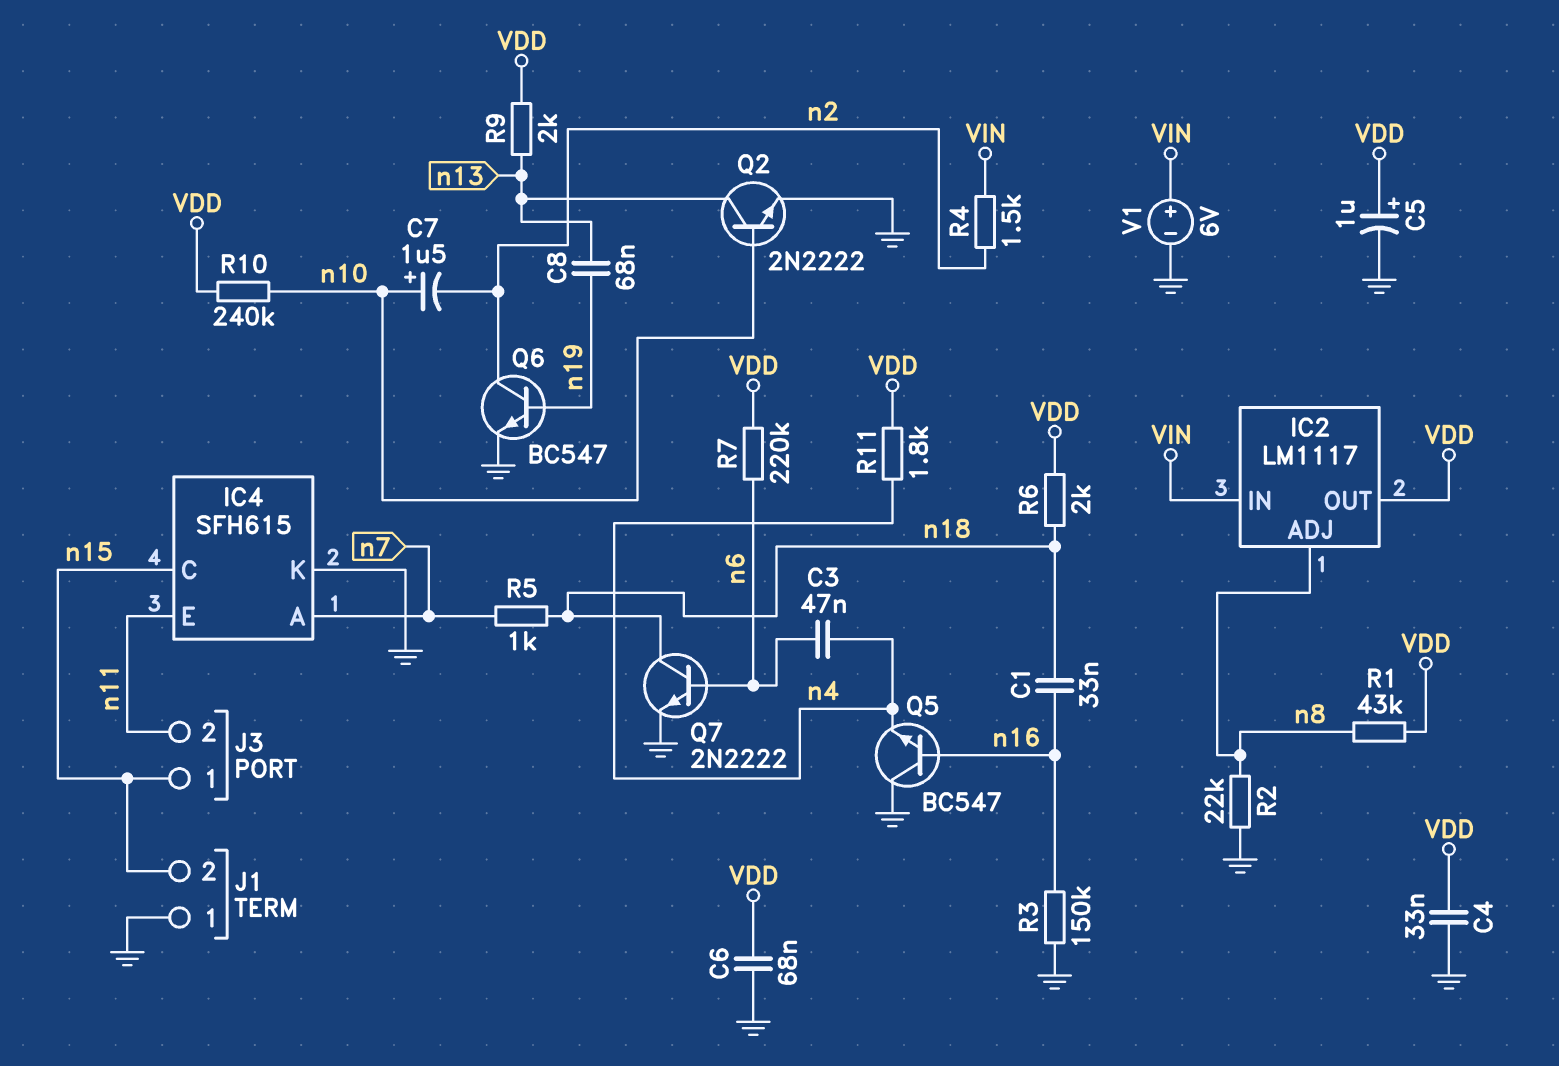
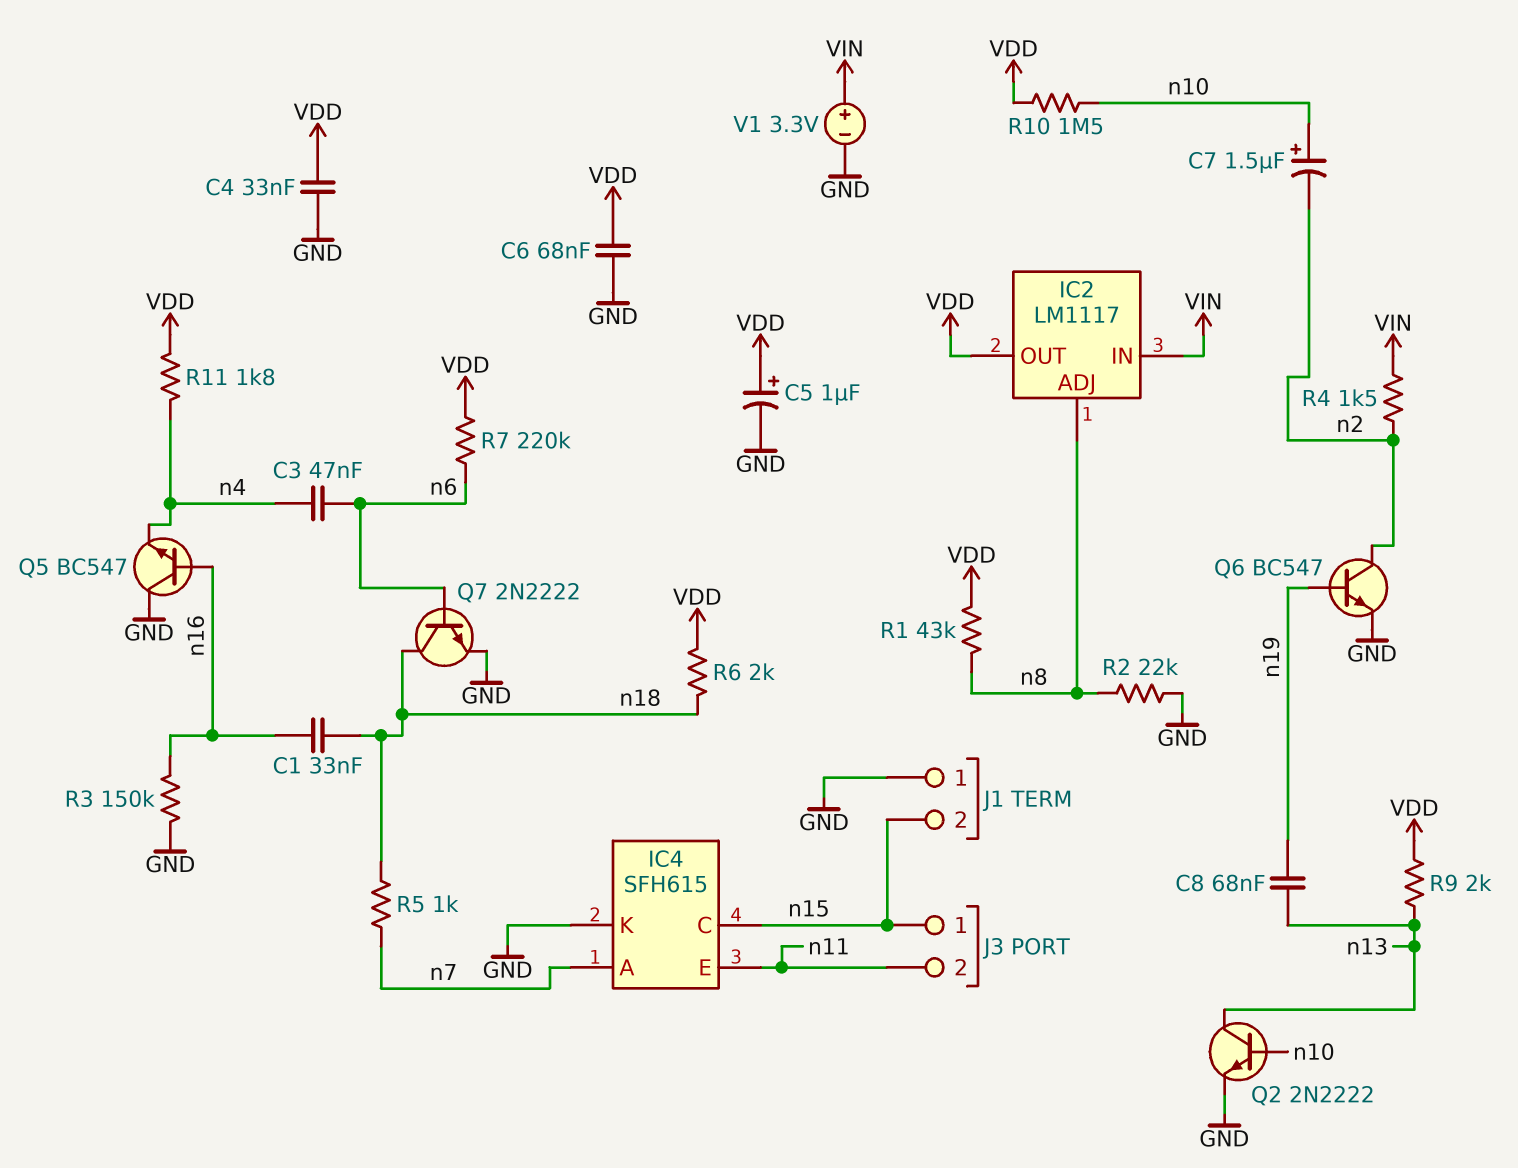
R10: 240k (VDD, n10) -> 1.5M (VDD, n10)
V1: 6V (plus VIN, minus GND) -> 3.3V (plus VIN, minus GND)

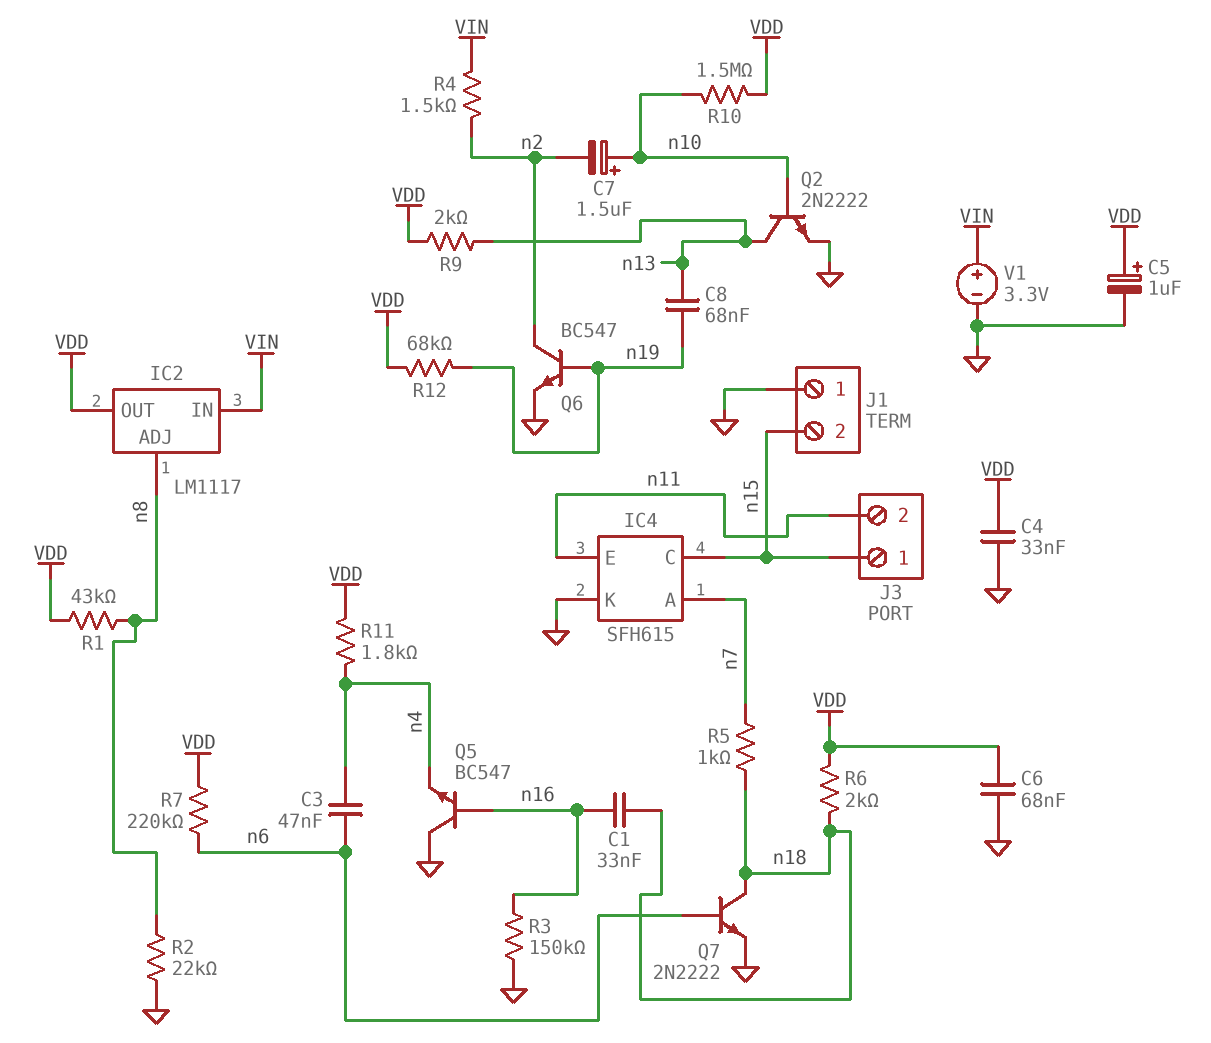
R12: none -> 68k (VDD, n19)

